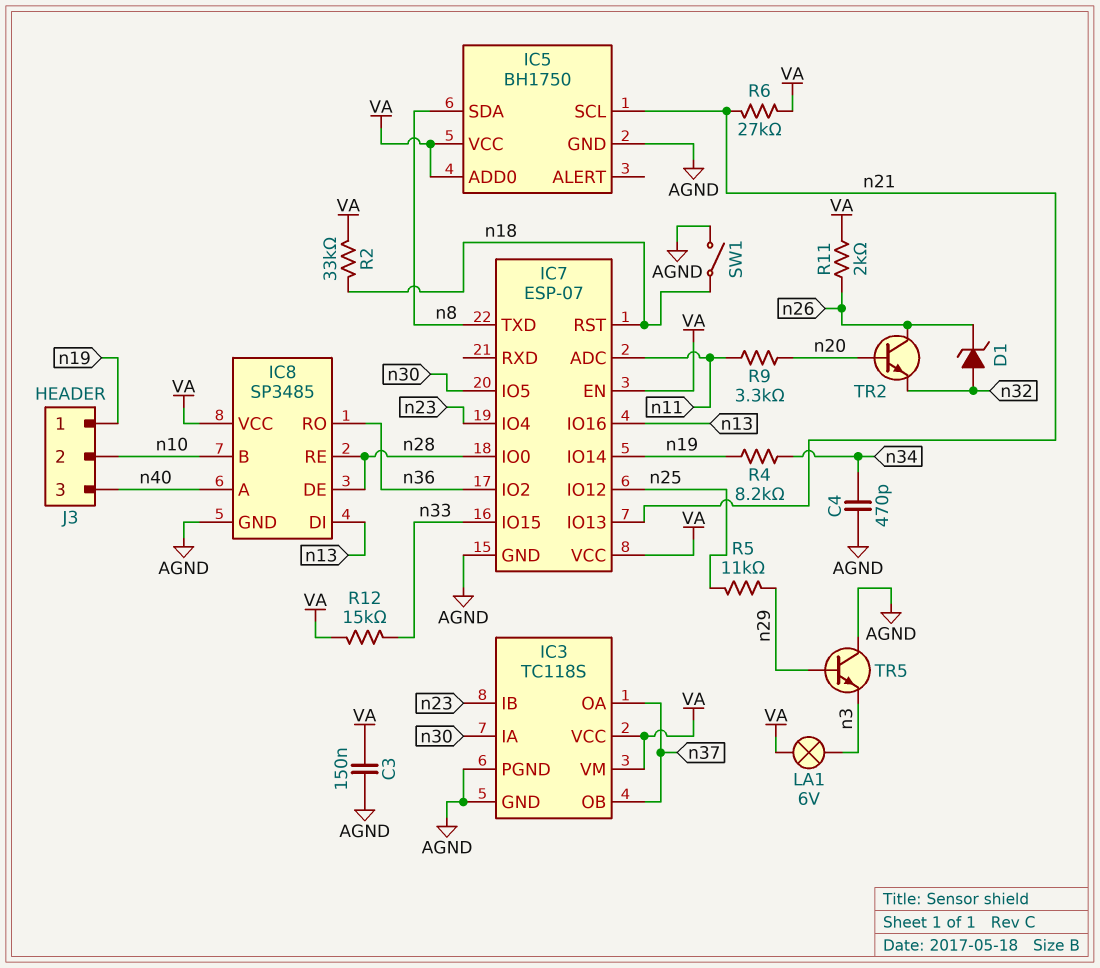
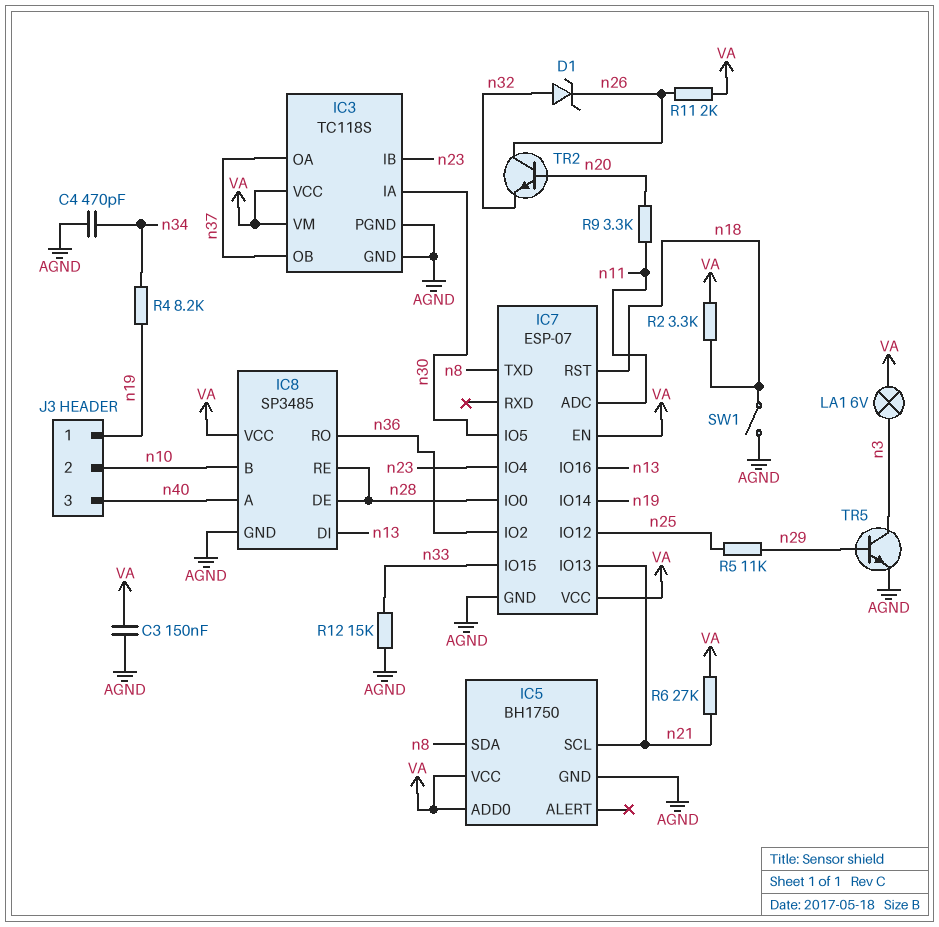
R2: 33k (VA, n18) -> 3.3k (VA, n18)
R12: 15k (VA, n33) -> 15k (AGND, n33)
TR5: NPN (B n29, C AGND, E n3) -> NPN (B n29, C n3, E AGND)

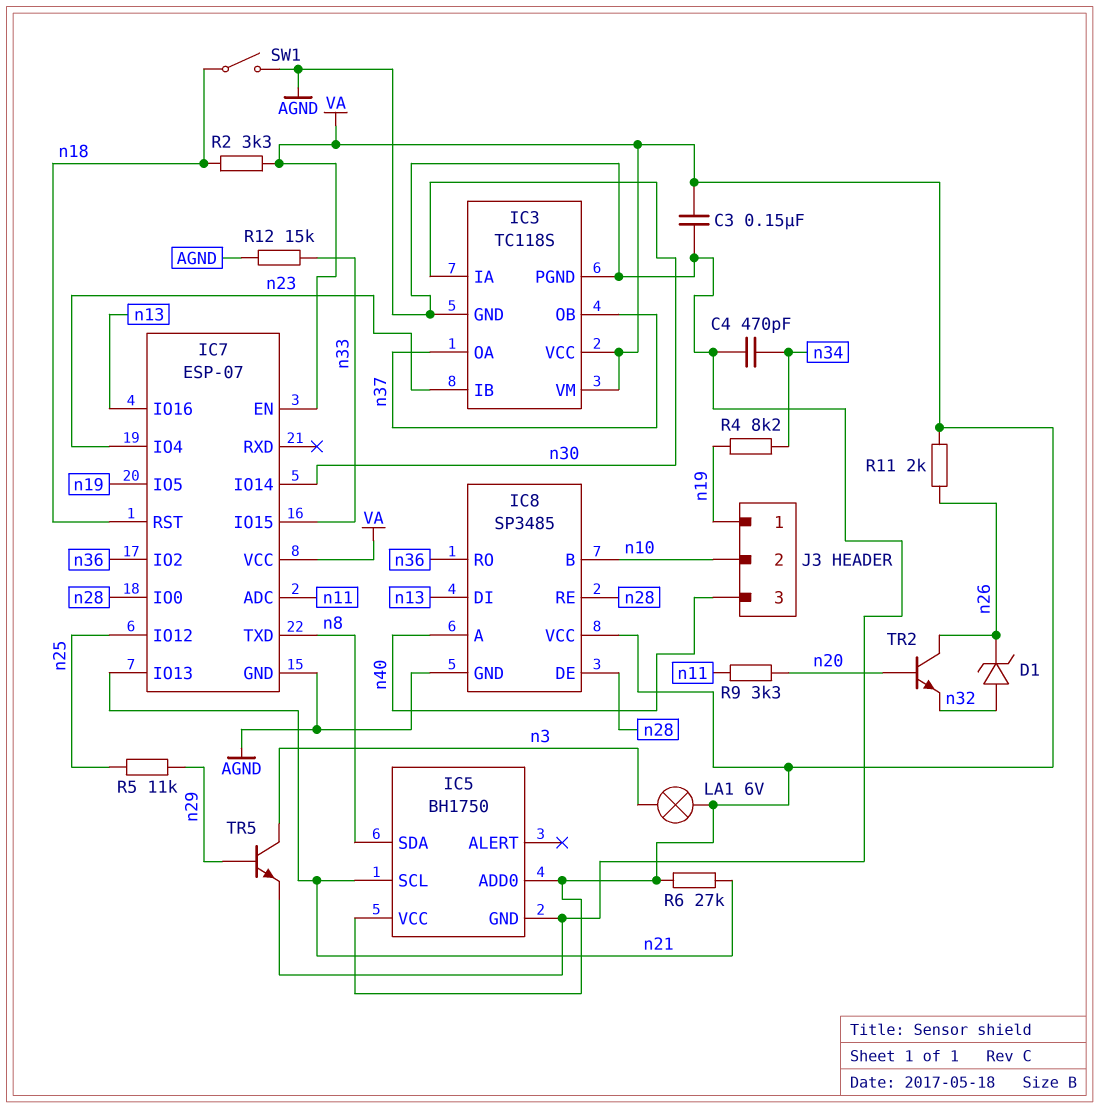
IC7 pin IO5: n30 -> n19
IC7 pin IO14: n19 -> n30

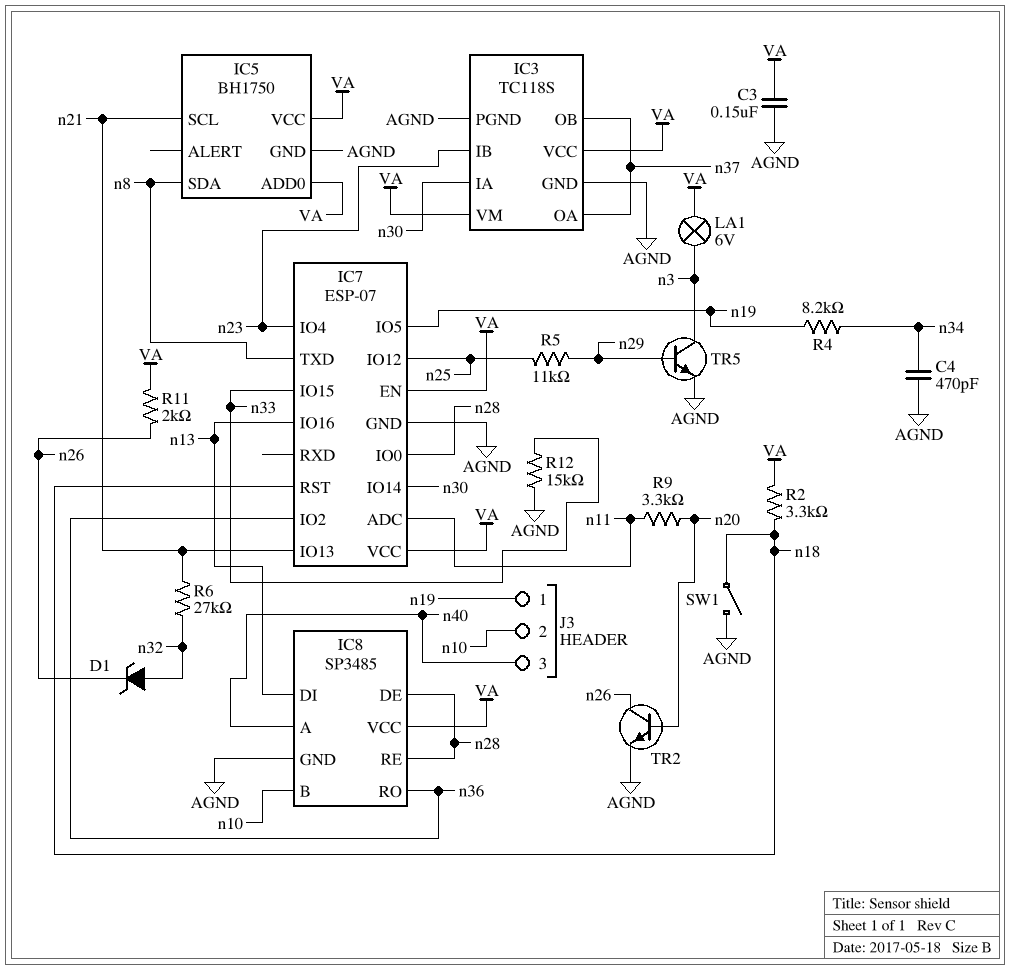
R6: 27k (VA, n21) -> 27k (n21, n32)
TR2: NPN (B n20, C n26, E n32) -> NPN (B n20, C n26, E AGND)

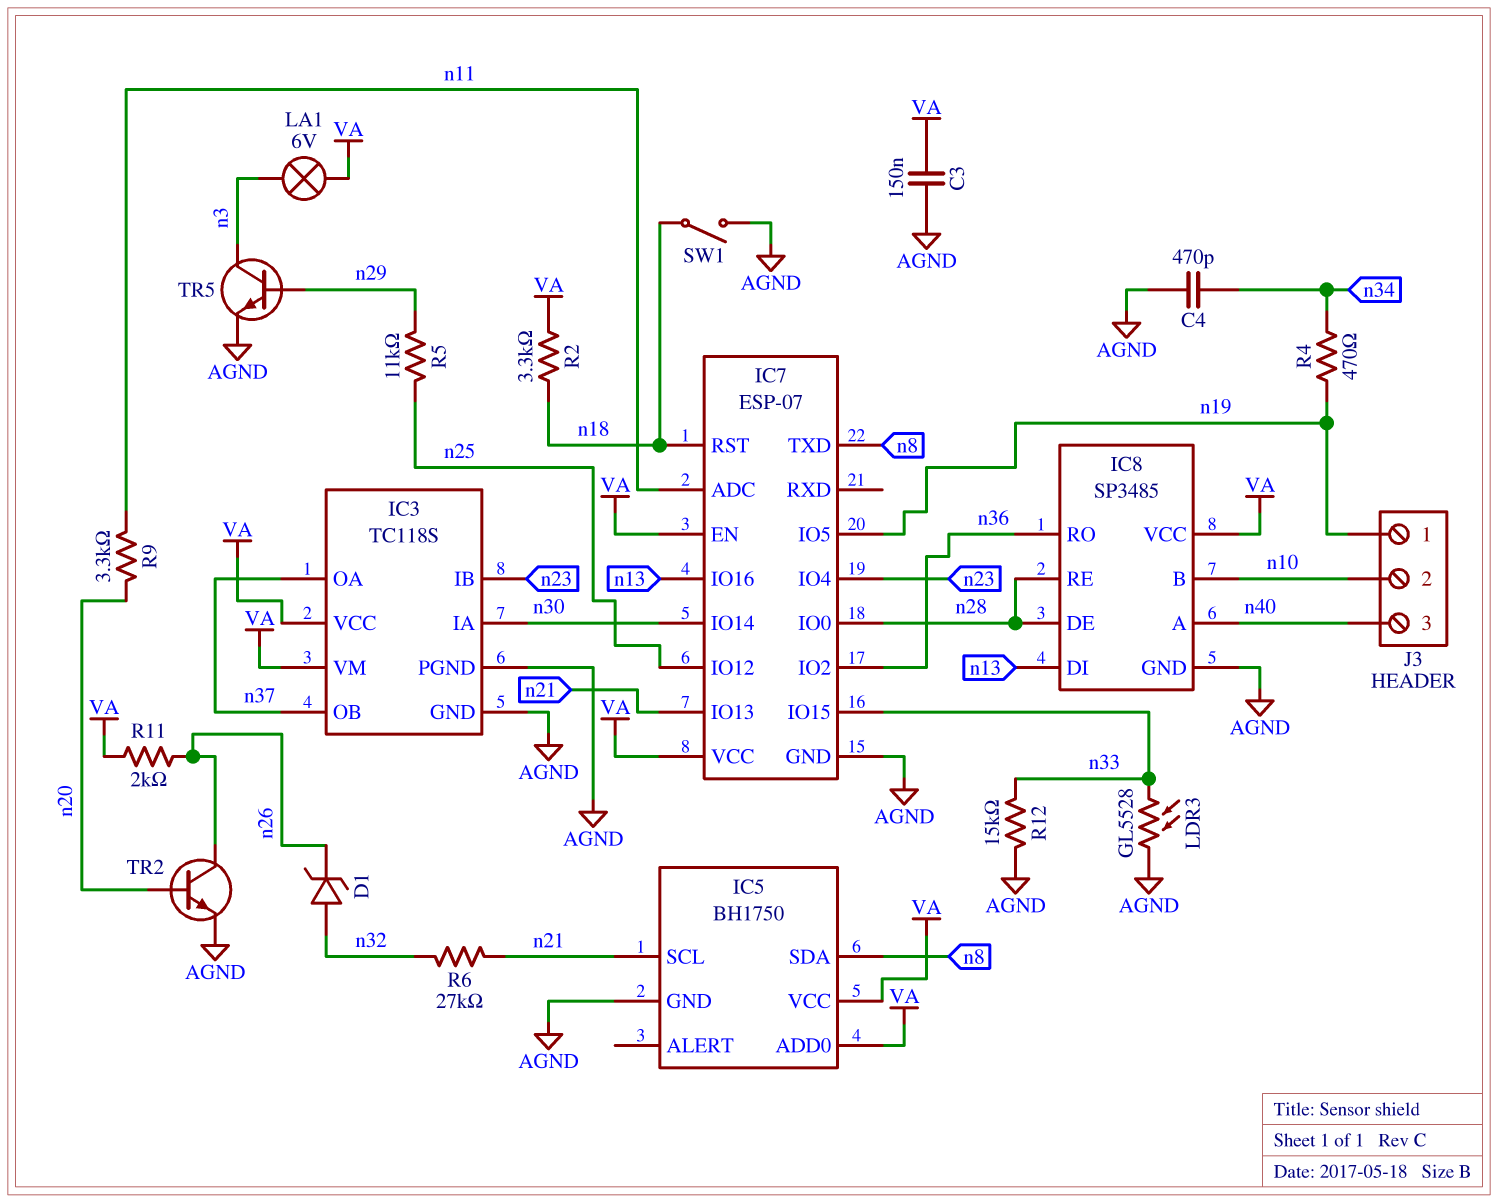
LDR3: none -> GL5528 (AGND, n33)
R4: 8.2k (n19, n34) -> 470 (n19, n34)

